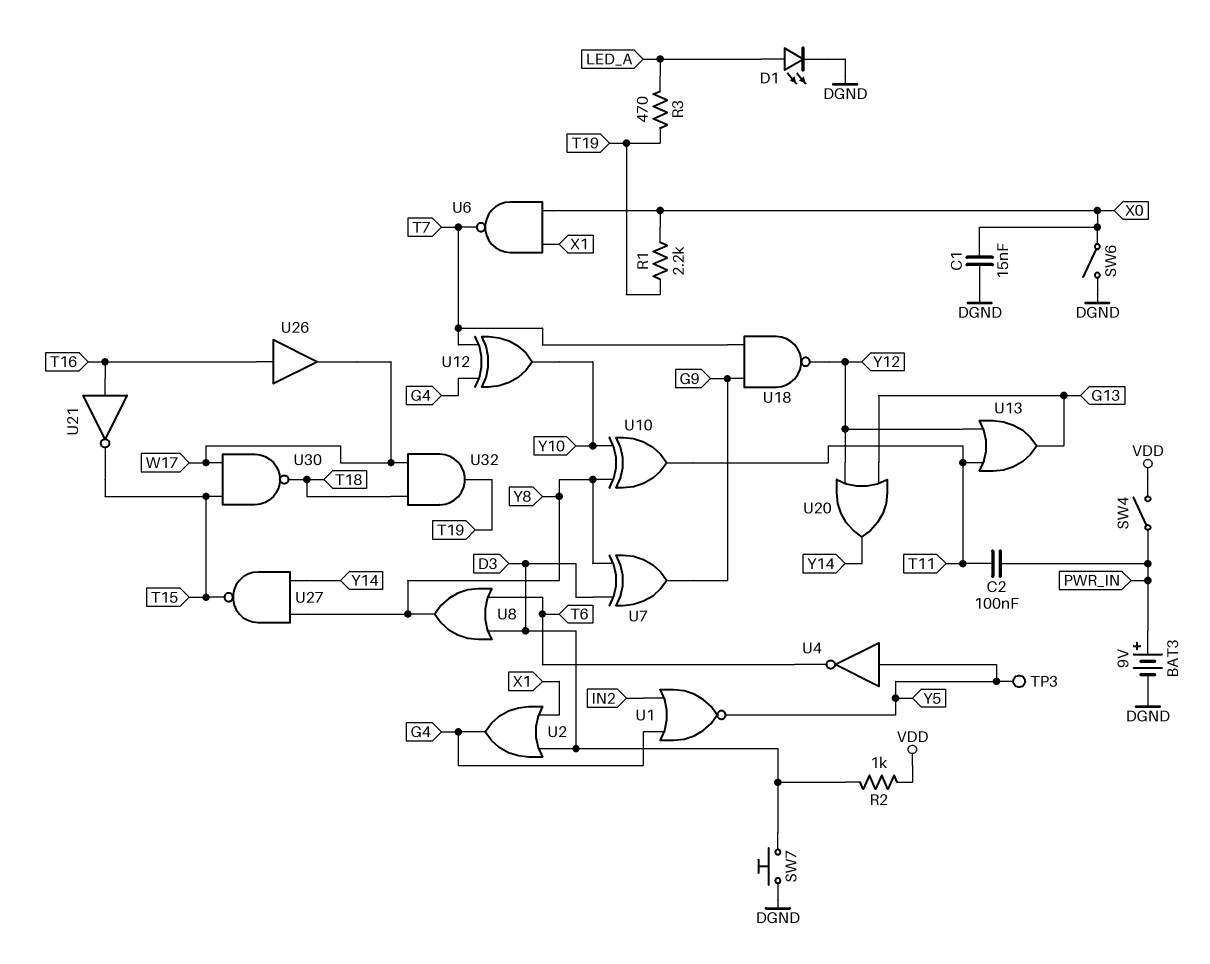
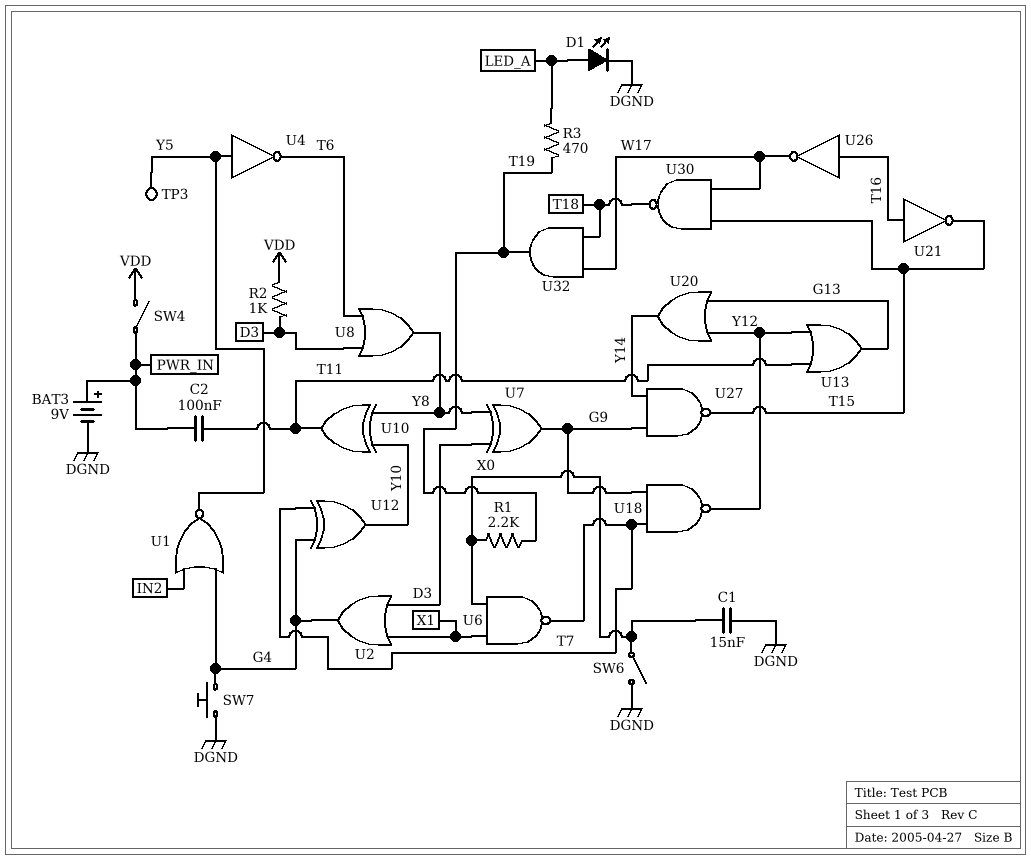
SW7: button (D3, DGND) -> button (DGND, G4)
U26: buffer (in T16, out W17) -> NOT (in T16, out W17)
U27: NAND (in Y8, in Y14, out T15) -> NAND (in G9, in Y14, out T15)

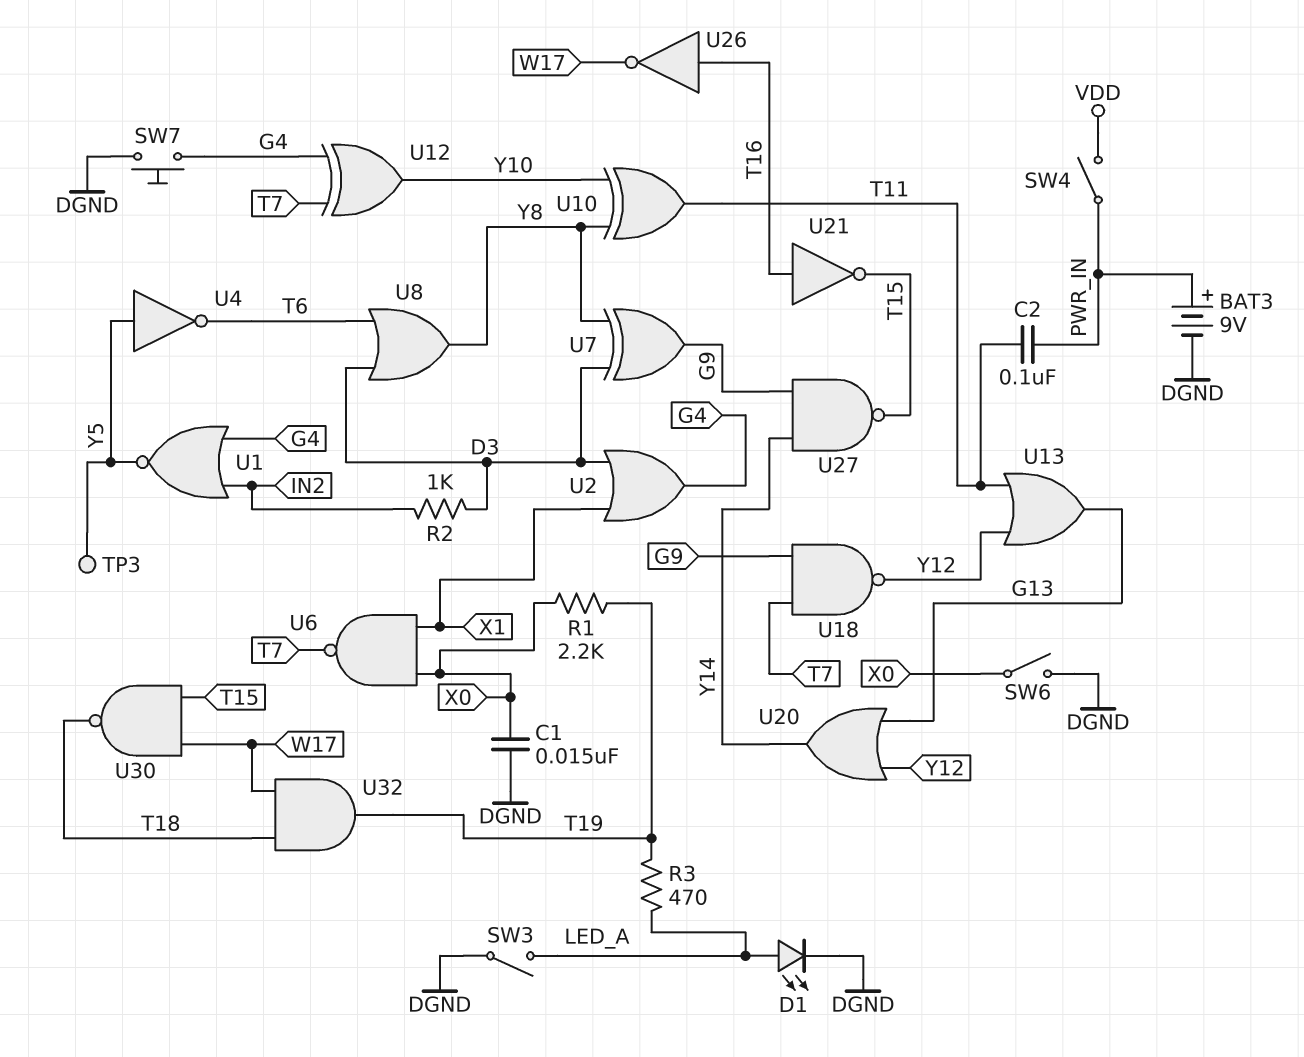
R2: 1k (D3, VDD) -> 1k (D3, IN2)
SW3: none -> switch (DGND, LED_A)

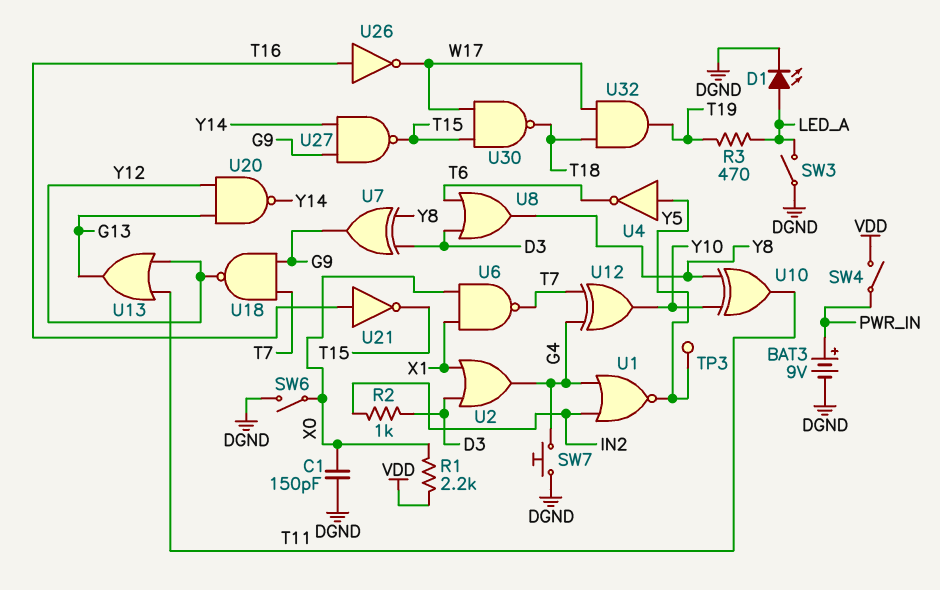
C1: 15nF (DGND, X0) -> 150pF (DGND, X0)
C2: 100nF (PWR_IN, T11) -> none
R1: 2.2k (T19, X0) -> 2.2k (VDD, X0)
U20: OR (in G13, in Y12, out Y14) -> NAND (in G13, in Y12, out Y14)

